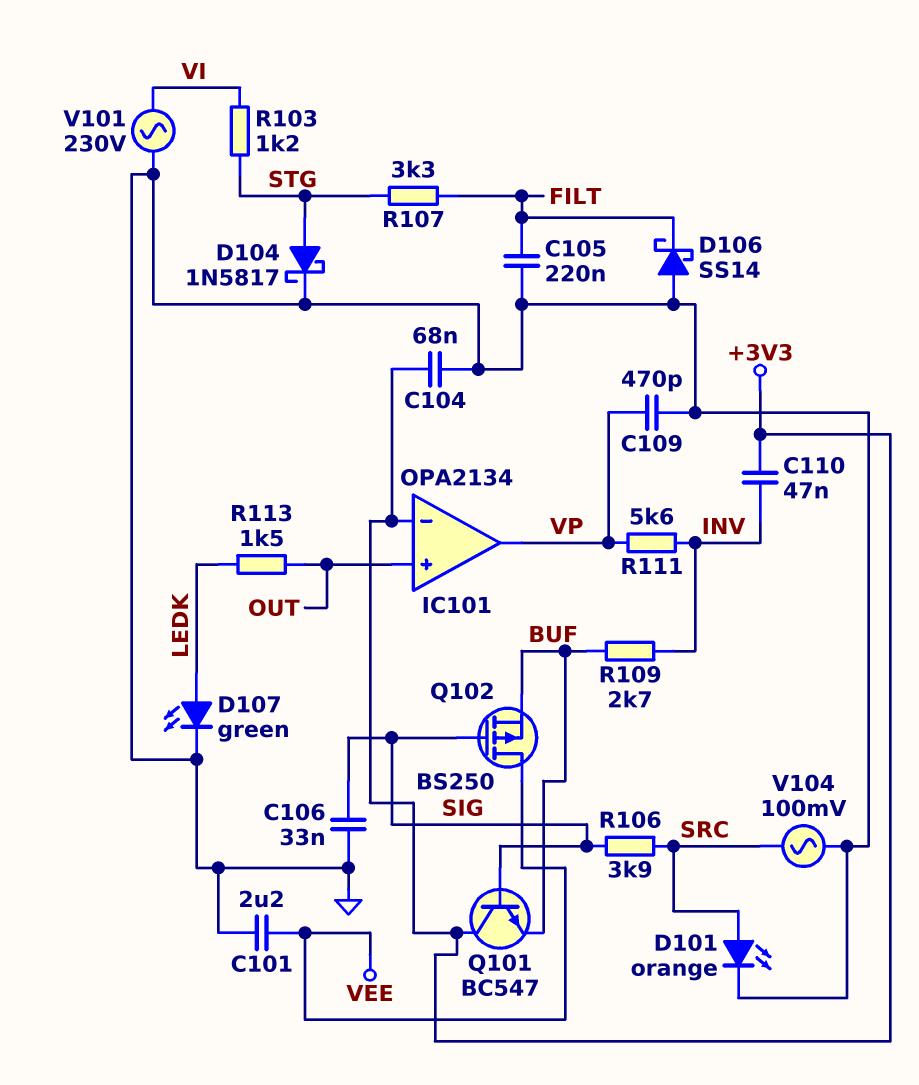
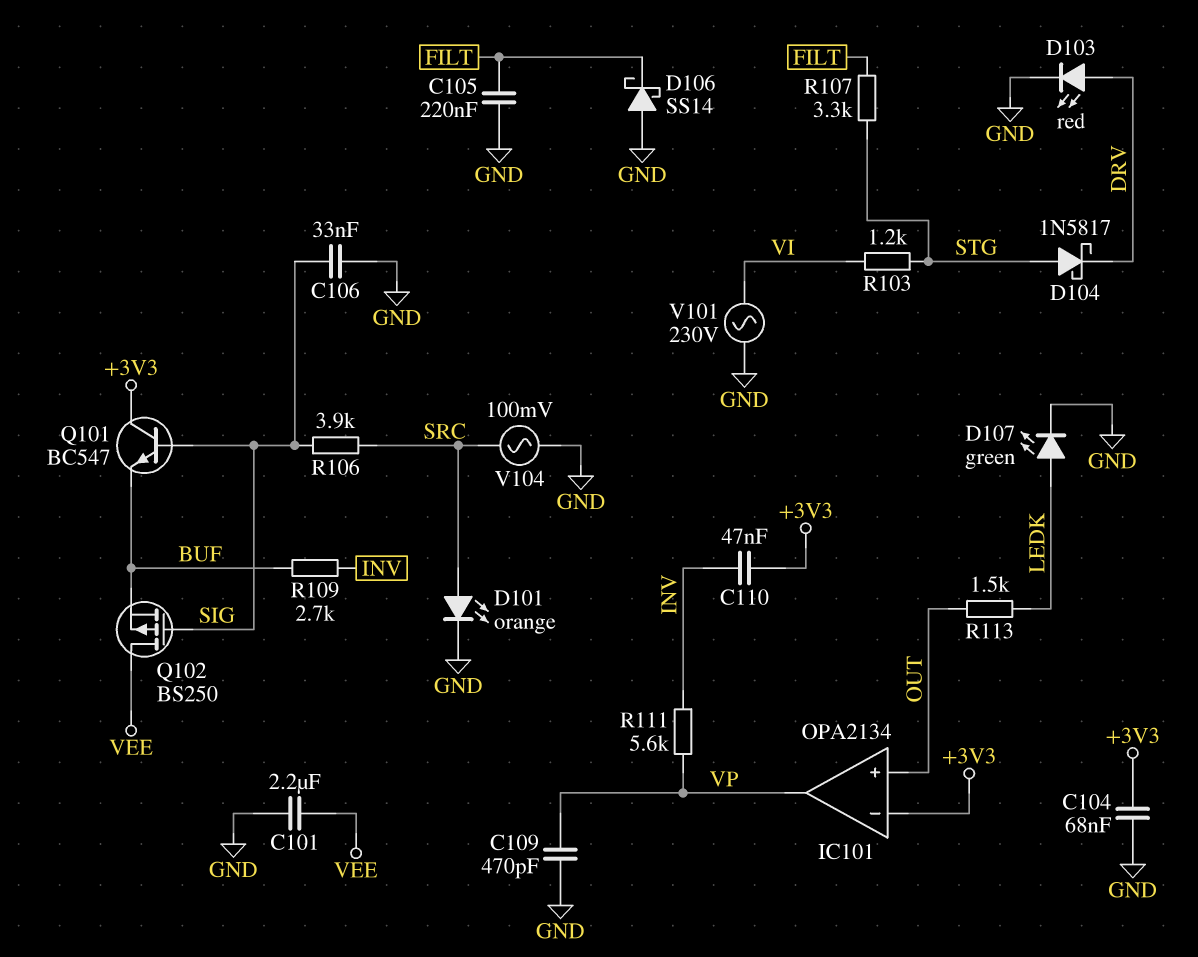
D103: none -> LED red (A DRV, K GND)
D104: schottky 1N5817 (A STG, K GND) -> schottky 1N5817 (A STG, K DRV)

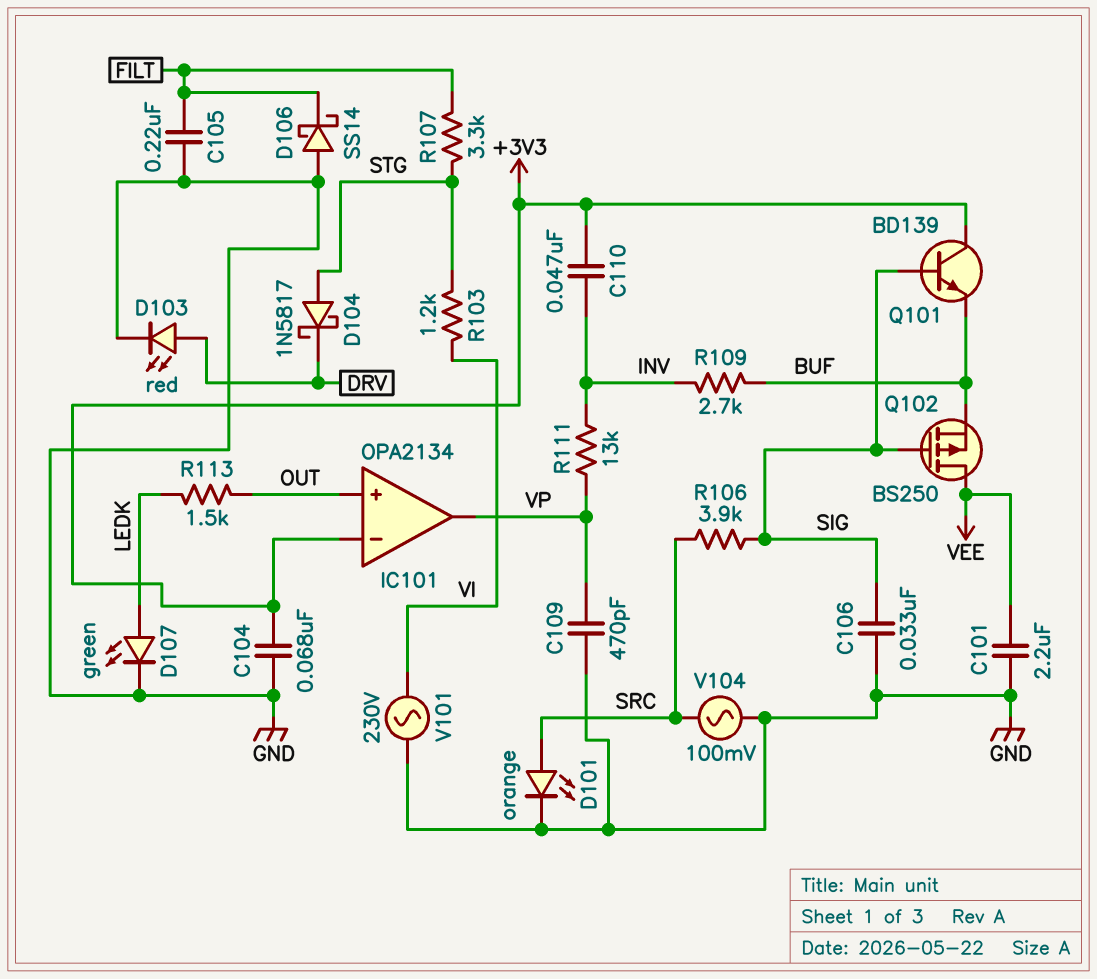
Q101: NPN BC547 (B SIG, C +3V3, E BUF) -> NPN BD139 (B SIG, C +3V3, E BUF)
R111: 5.6k (INV, VP) -> 13k (INV, VP)

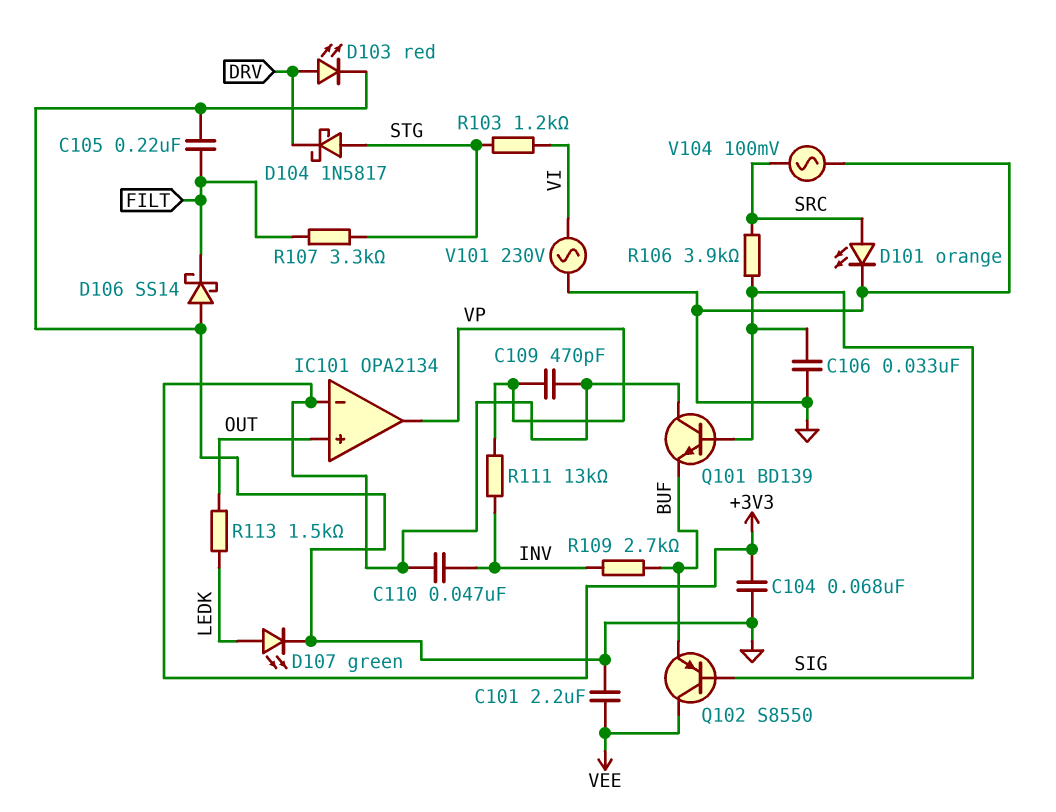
C109: 470pF (GND, VP) -> 470pF (+3V3, VP)
Q102: PMOS BS250 (G SIG, D VEE, S BUF) -> PNP S8550 (B SIG, C VEE, E BUF)

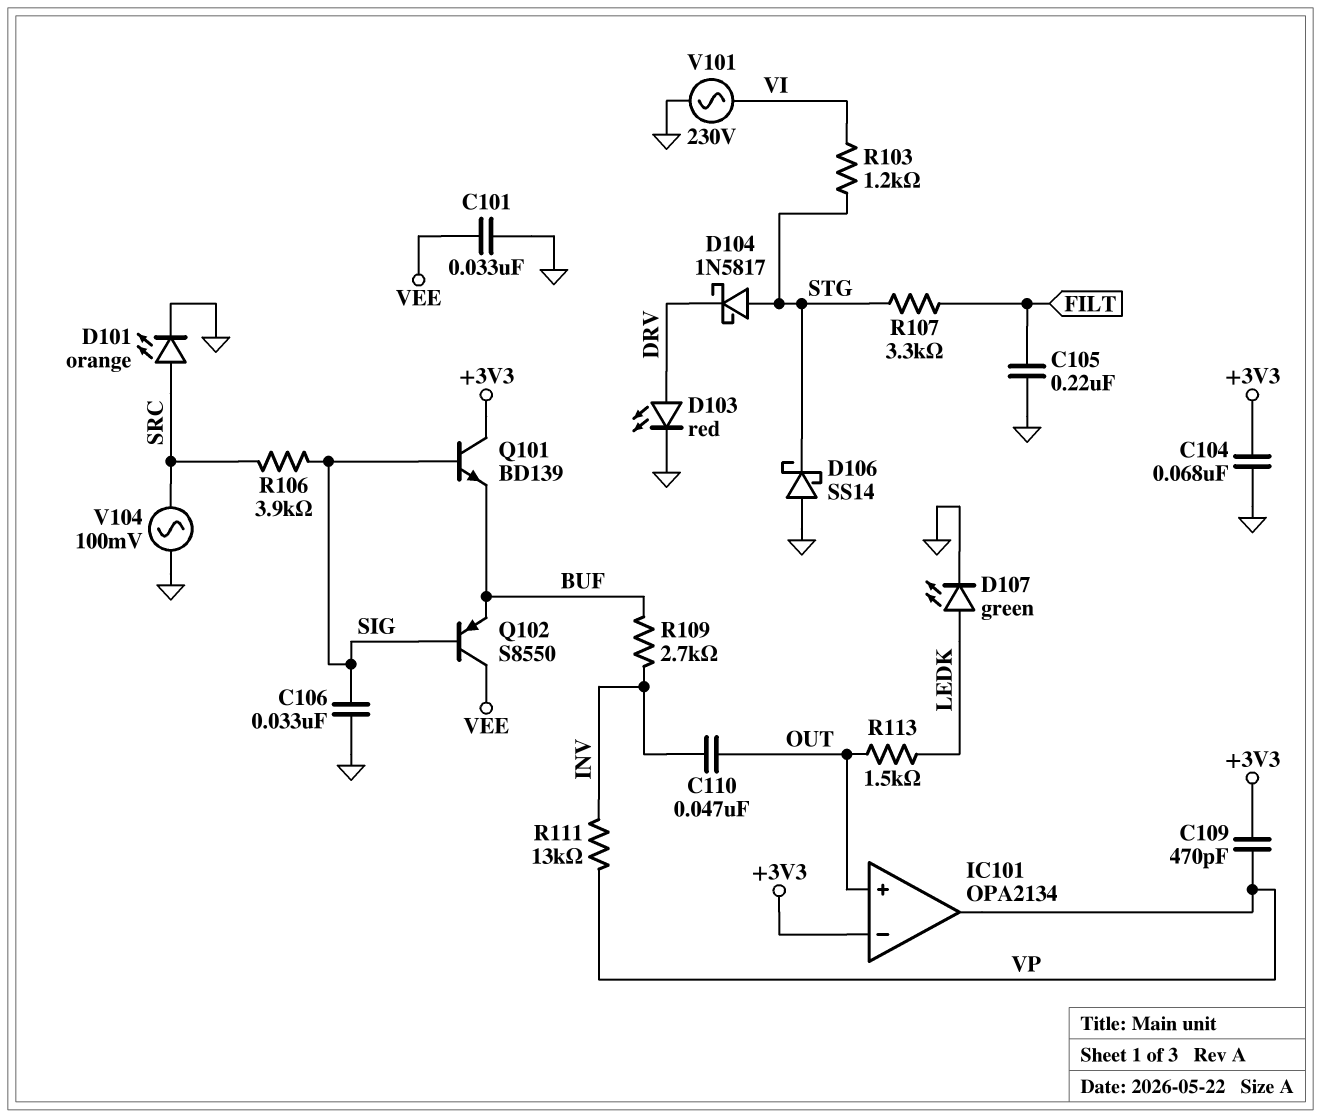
C101: 2.2uF (GND, VEE) -> 33nF (GND, VEE)
C110: 47nF (+3V3, INV) -> 47nF (INV, OUT)
D106: schottky SS14 (A GND, K FILT) -> schottky SS14 (A GND, K STG)

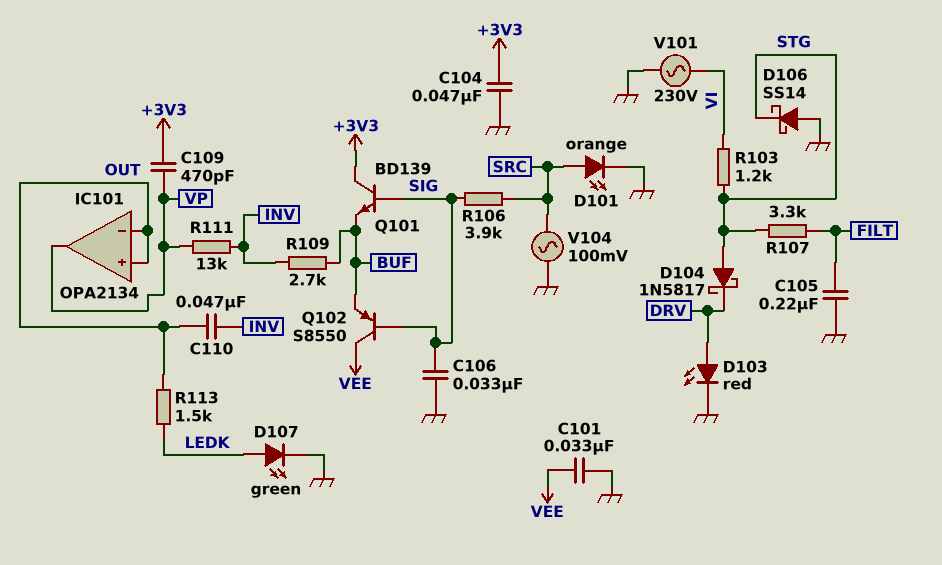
C104: 68nF (+3V3, GND) -> 47nF (+3V3, GND)
IC101 pin in-: +3V3 -> OUT

